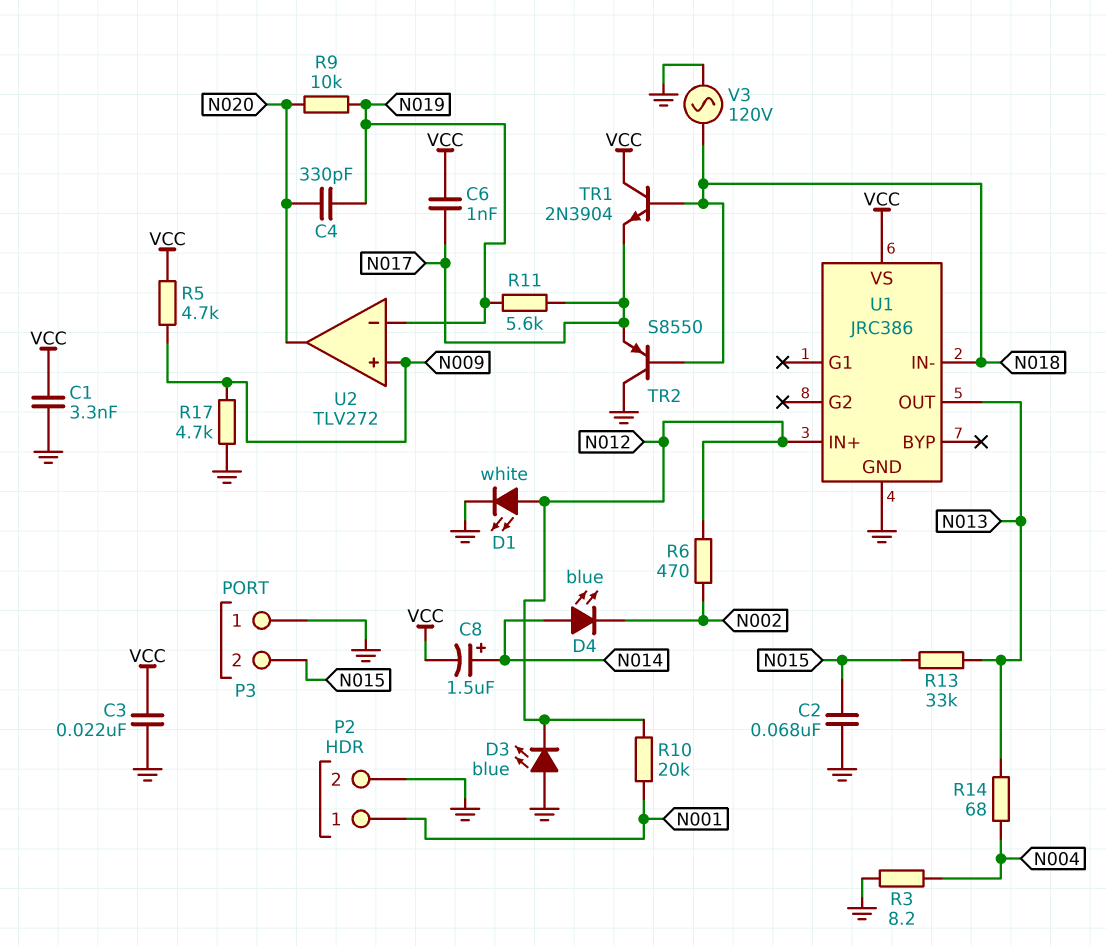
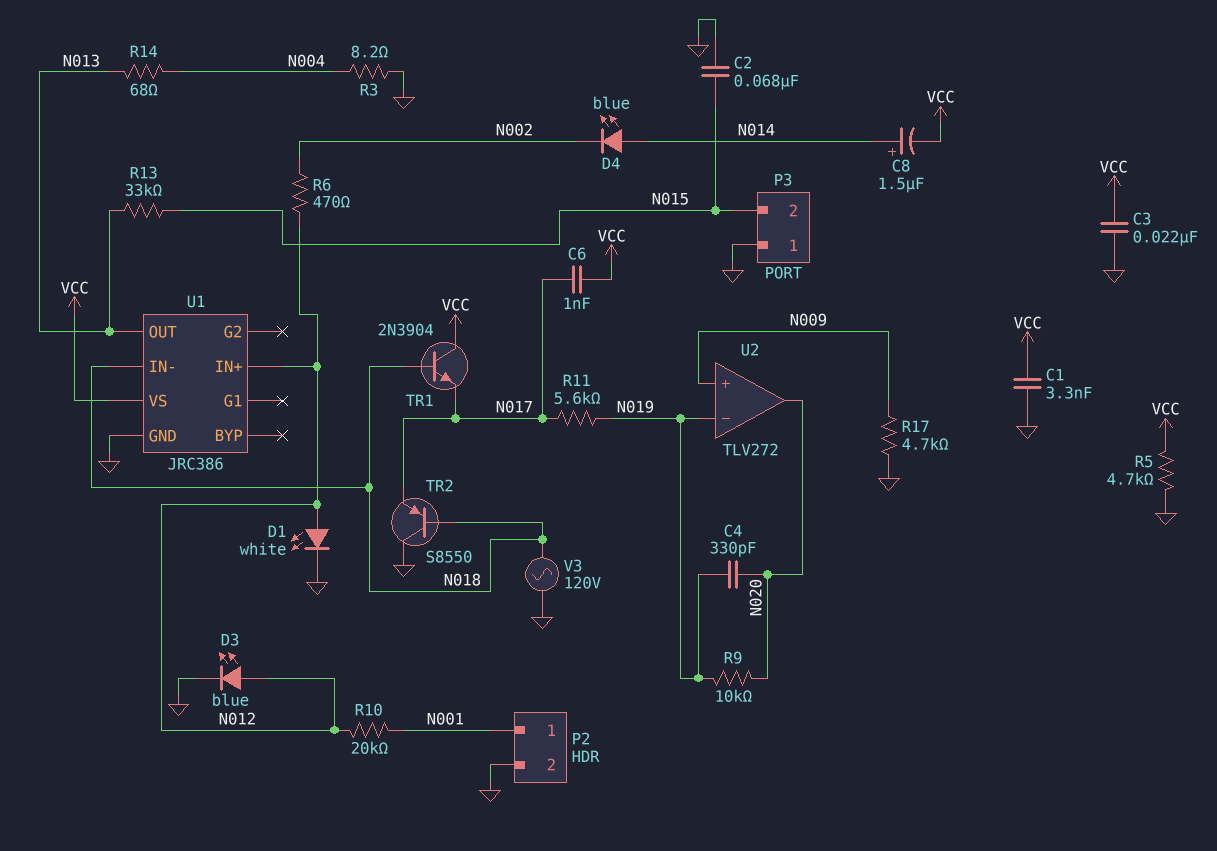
D3: LED blue (A GND, K N012) -> LED blue (A N012, K GND)
R5: 4.7k (N009, VCC) -> 4.7k (GND, VCC)

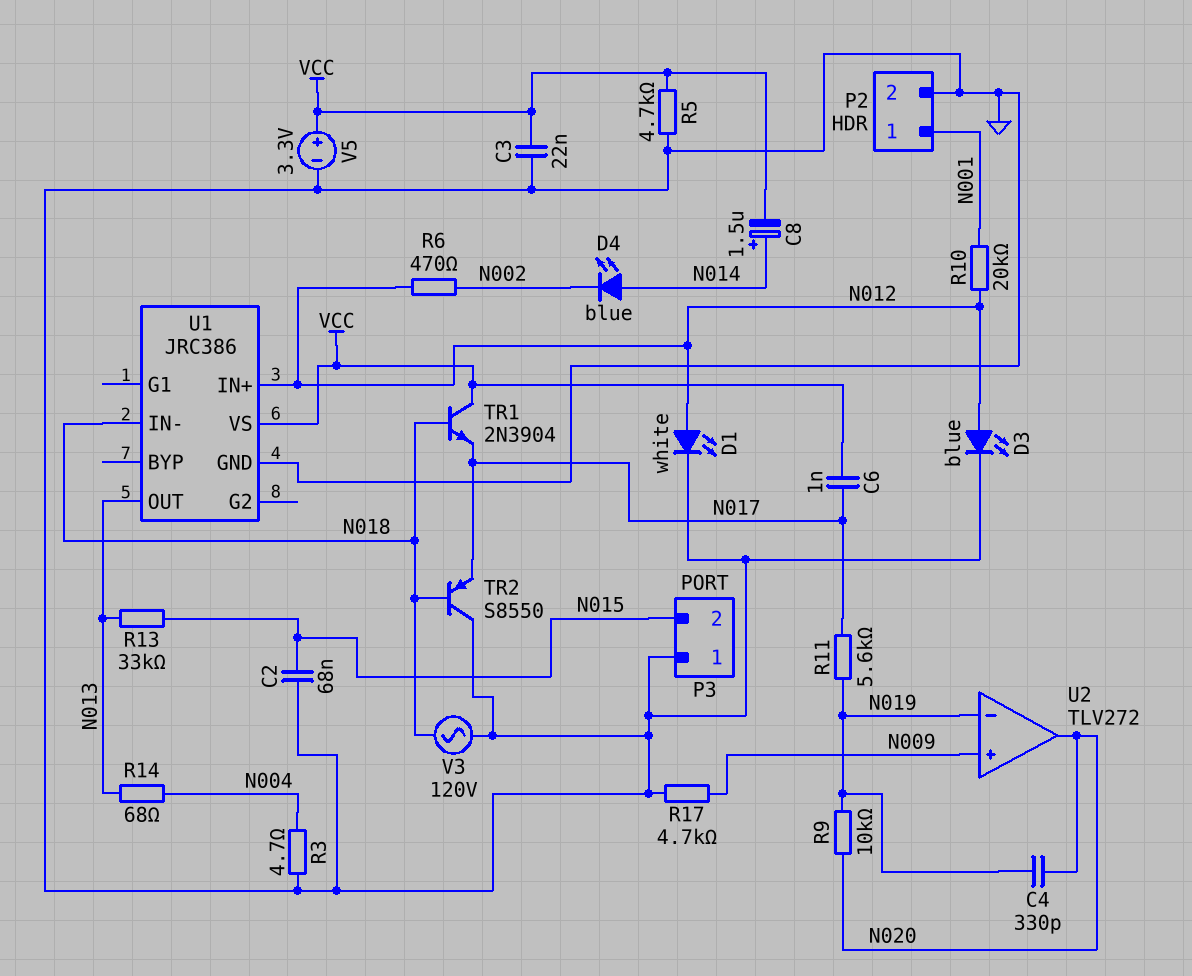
C1: 3.3nF (GND, VCC) -> none
R3: 8.2 (GND, N004) -> 4.7 (GND, N004)
V5: none -> 3.3V (plus VCC, minus GND)

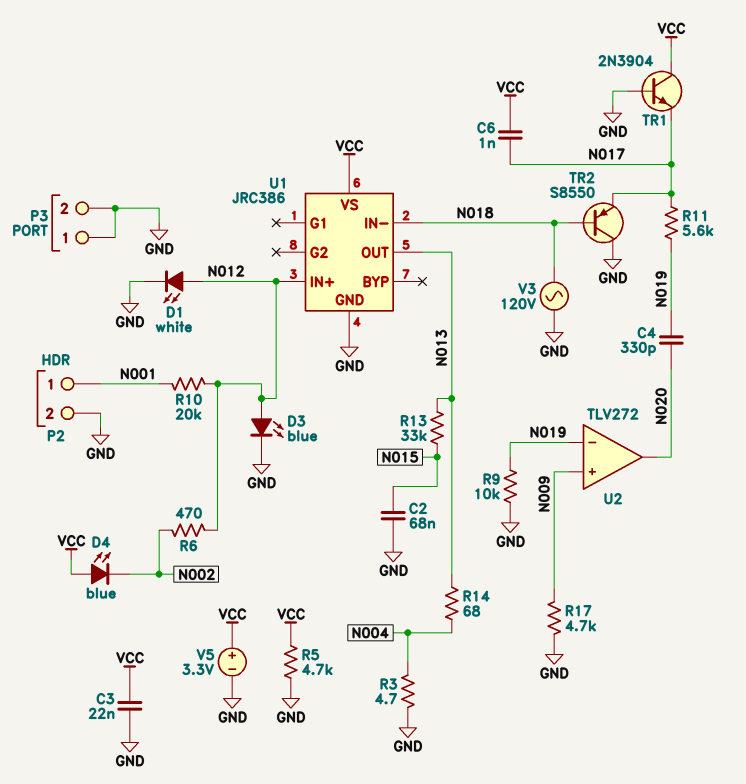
C8: 1.5uF (plus N014, minus VCC) -> none
D4: LED blue (A N014, K N002) -> LED blue (A VCC, K N002)
P3 pin 2: N015 -> GND
R9: 10k (N019, N020) -> 10k (GND, N019)
TR1: NPN 2N3904 (B N018, C VCC, E N017) -> NPN 2N3904 (B GND, C VCC, E N017)

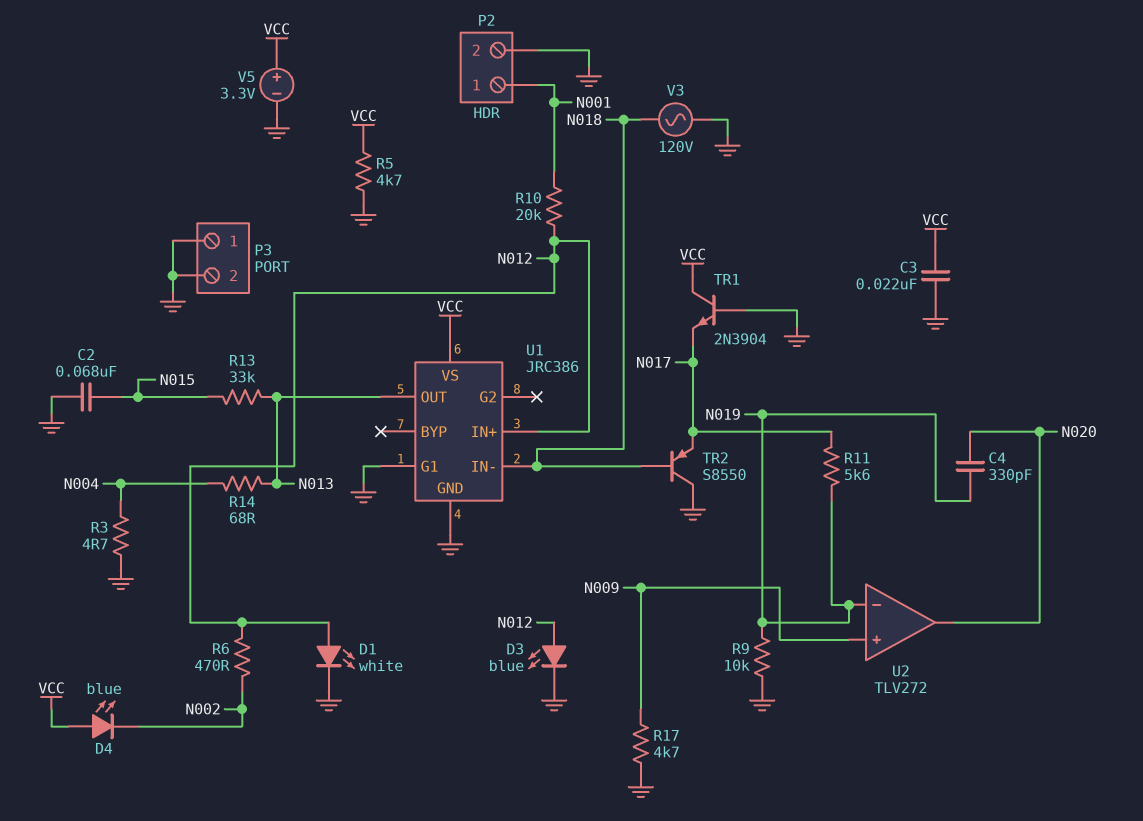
C6: 1nF (N017, VCC) -> none
U1 pin G1: none -> GND

